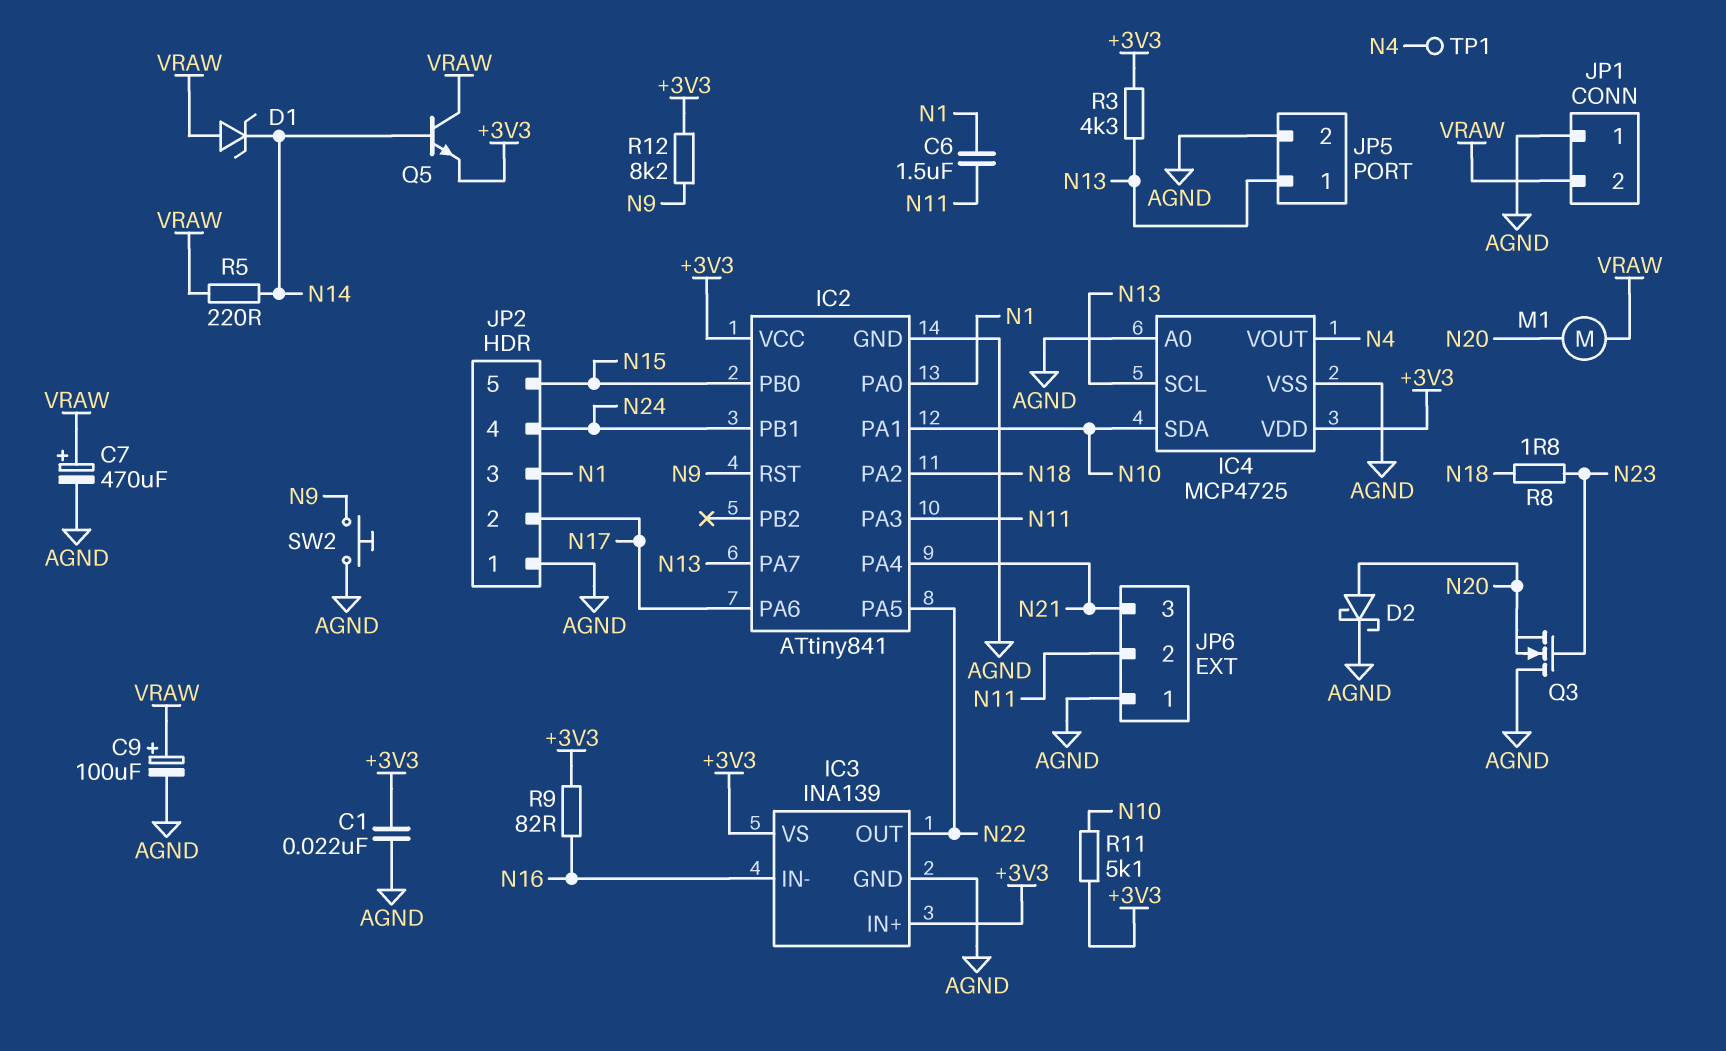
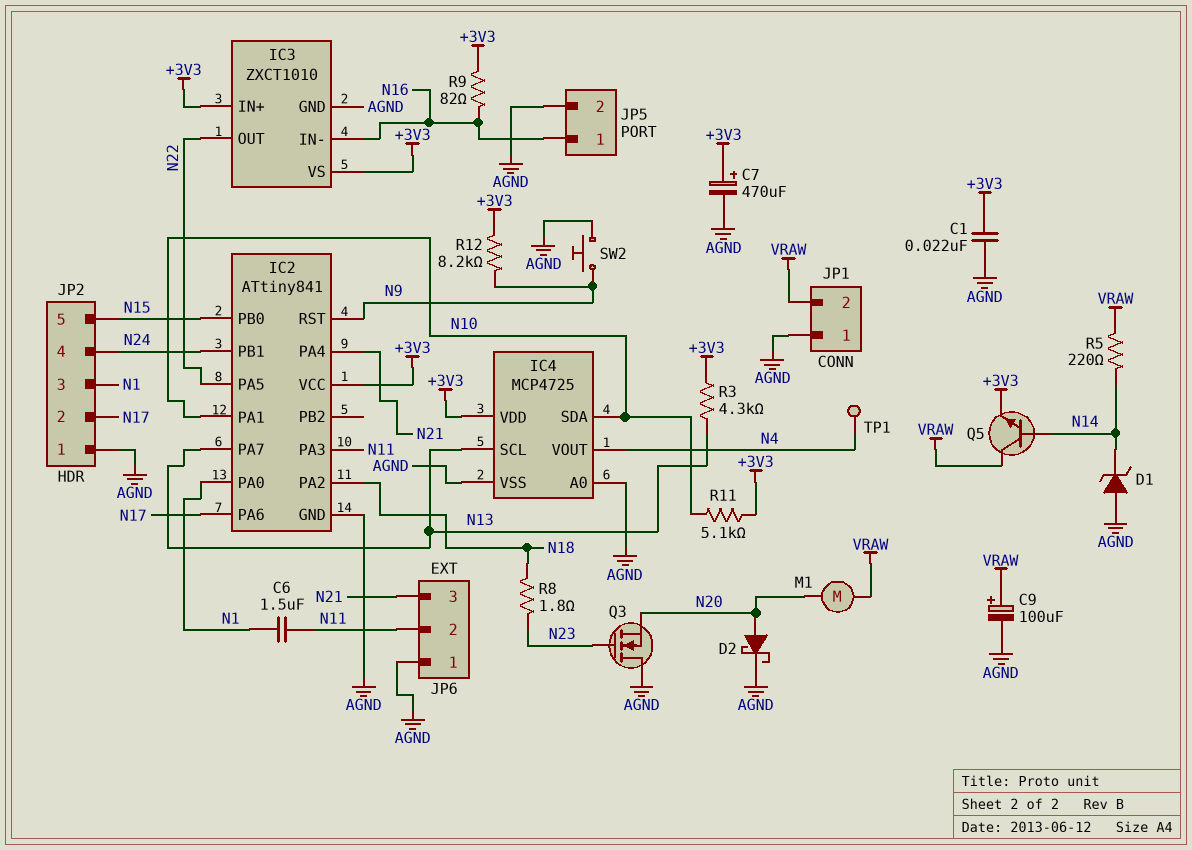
C7: 470uF (plus VRAW, minus AGND) -> 470uF (plus +3V3, minus AGND)
D1: zener (A VRAW, K N14) -> zener (A AGND, K N14)
IC3: INA139 -> ZXCT1010
JP5 pin 1: N13 -> N16

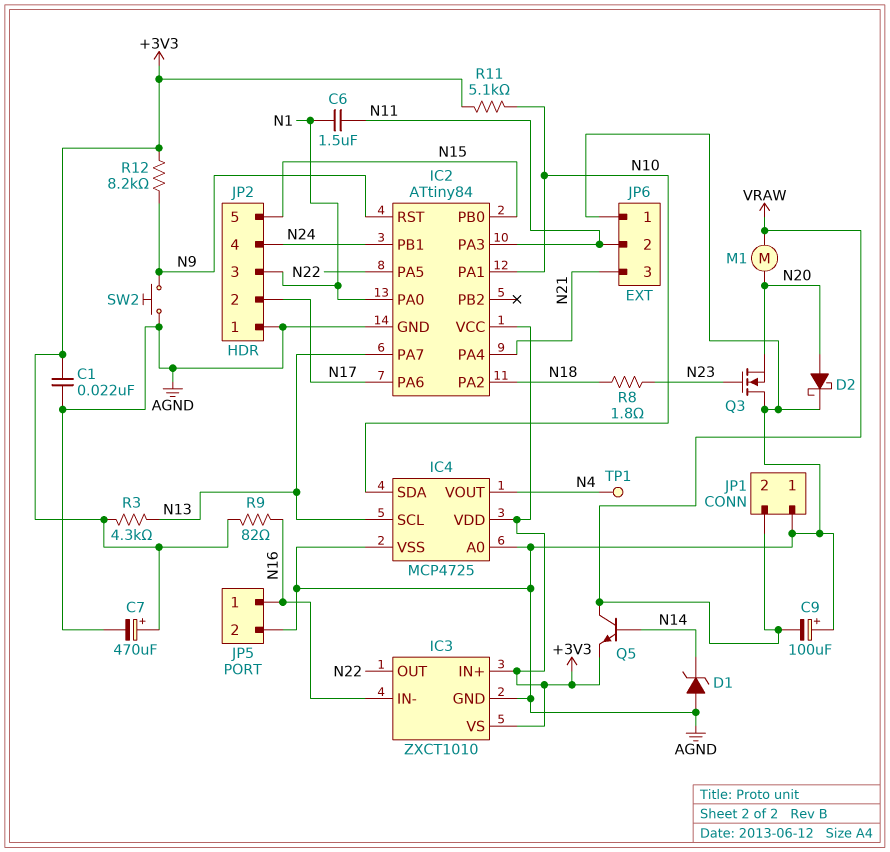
C9: 100uF (plus VRAW, minus AGND) -> 100uF (plus AGND, minus VRAW)
IC2: ATtiny841 -> ATtiny84
R5: 220 (N14, VRAW) -> none

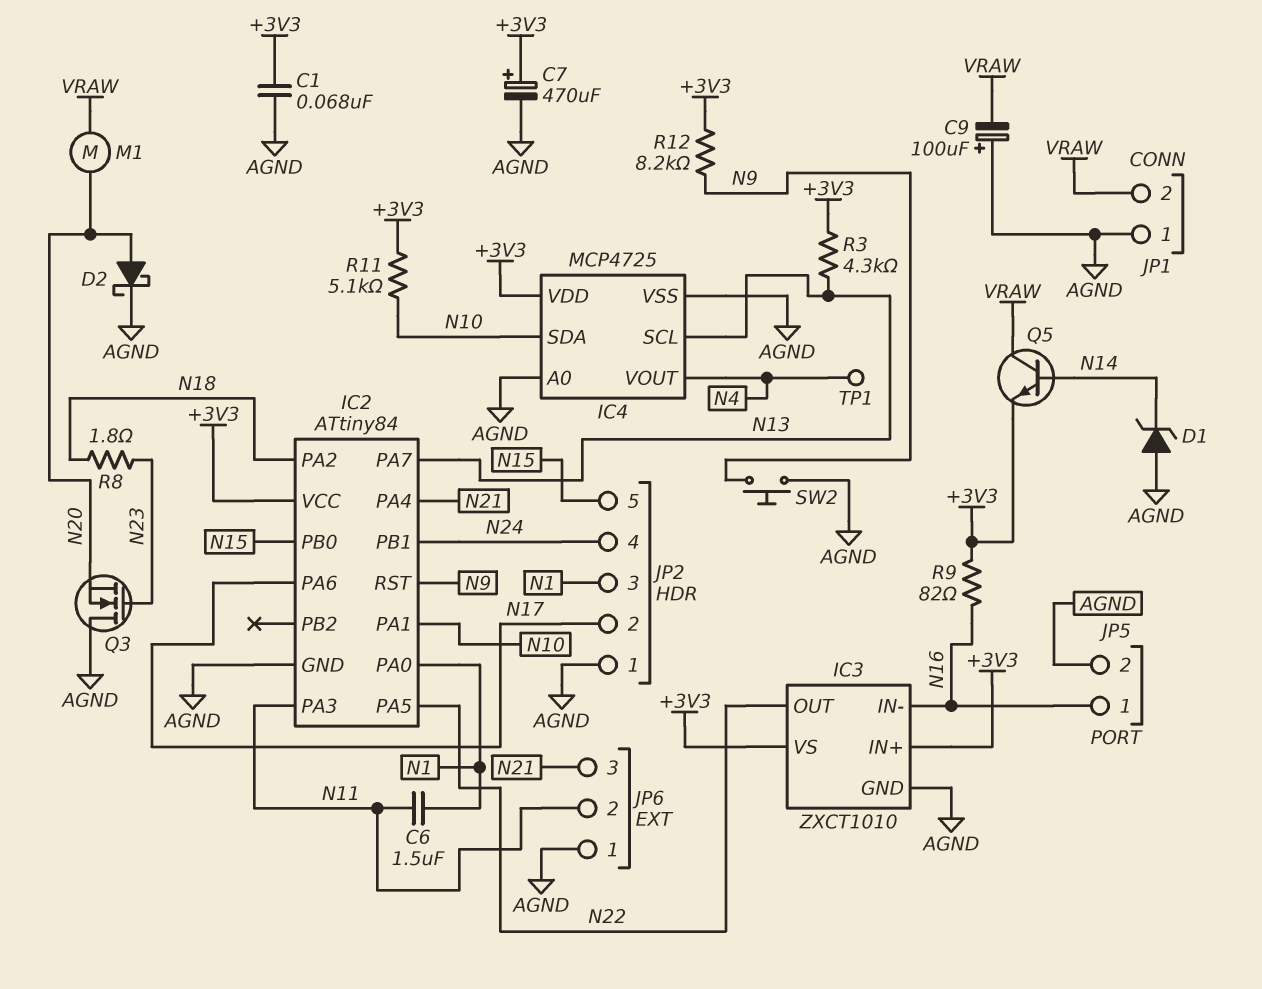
C1: 22nF (+3V3, AGND) -> 68nF (+3V3, AGND)

